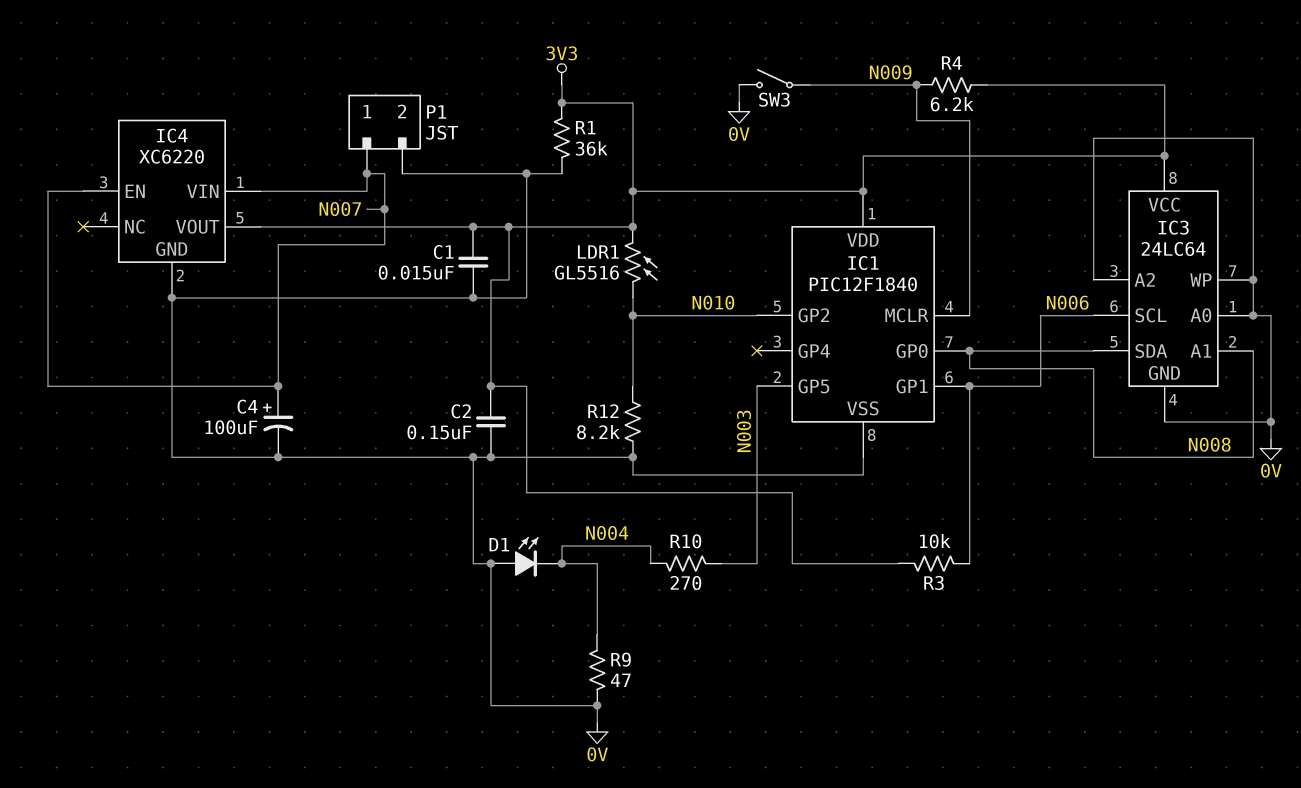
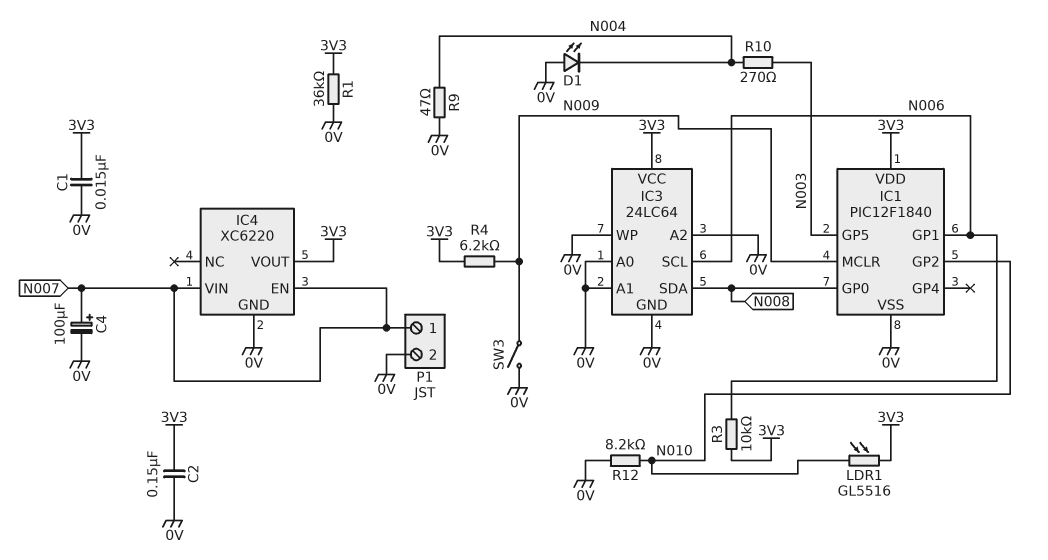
IC3 pin A1: N008 -> 0V

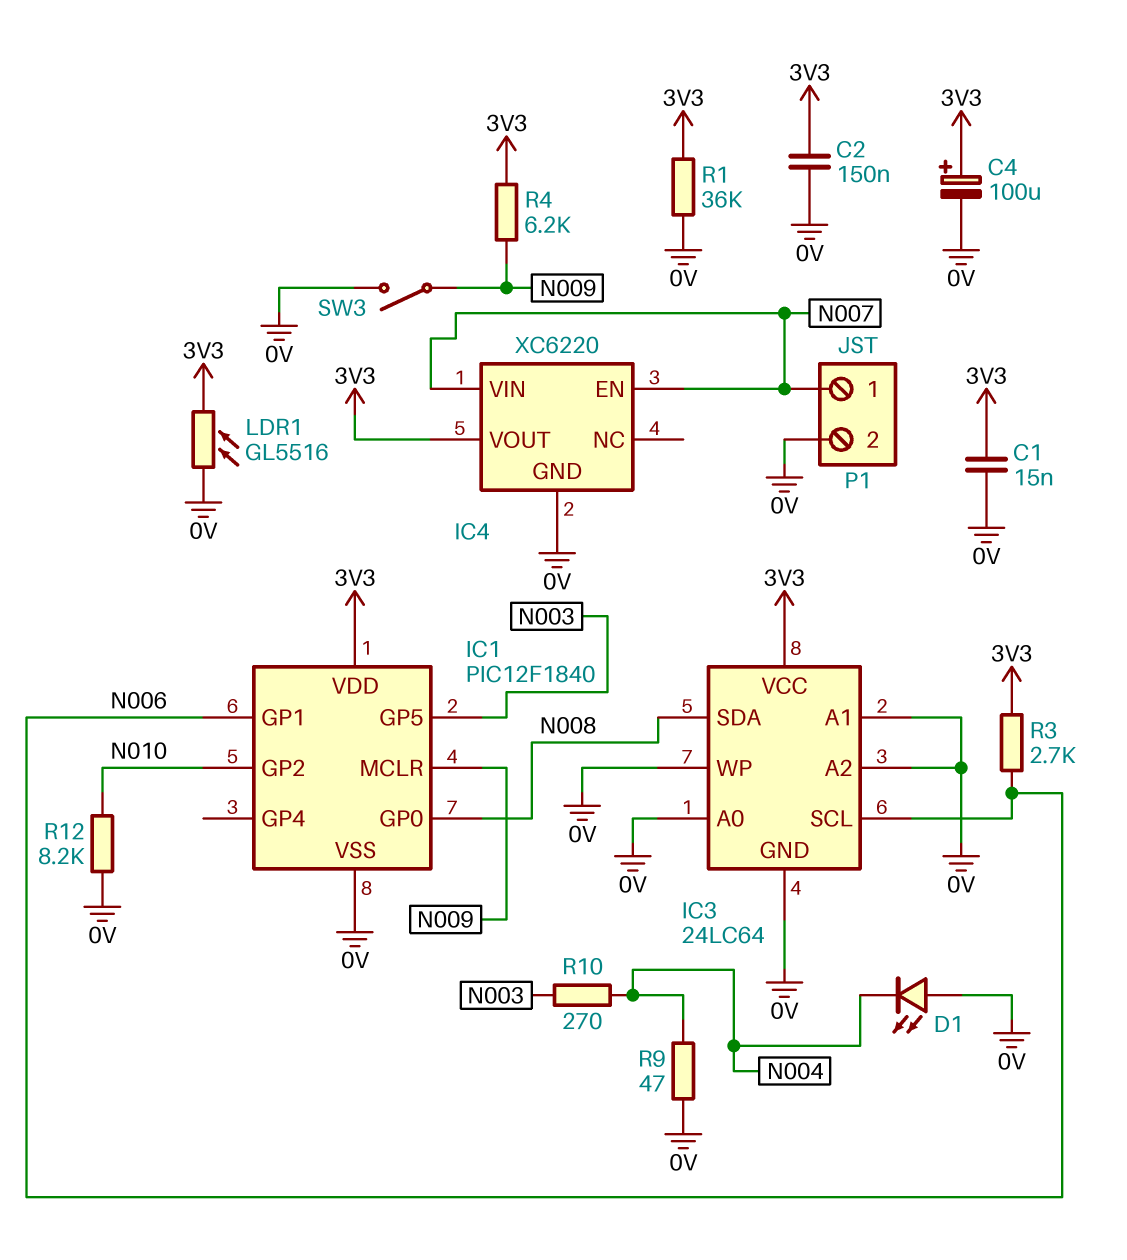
C4: 100uF (plus N007, minus 0V) -> 100uF (plus 3V3, minus 0V)
LDR1: GL5516 (3V3, N010) -> GL5516 (0V, 3V3)
R3: 10k (3V3, N006) -> 2.7k (3V3, N006)

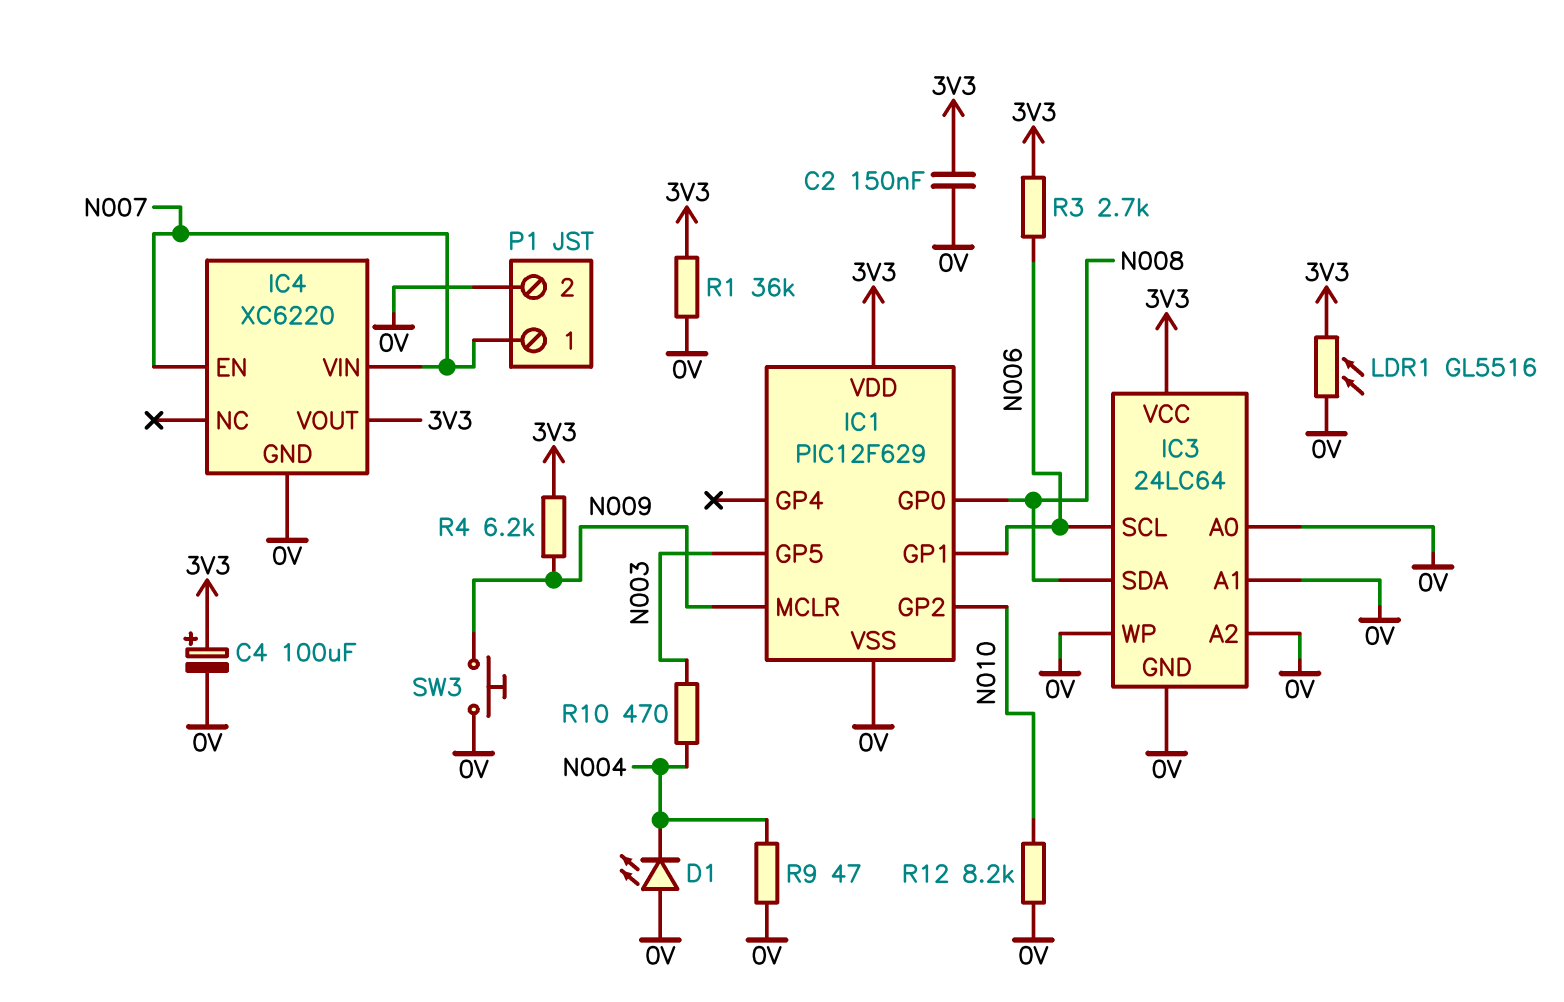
C1: 15nF (0V, 3V3) -> none
IC1: PIC12F1840 -> PIC12F629
R10: 270 (N003, N004) -> 470 (N003, N004)
SW3: switch (0V, N009) -> button (0V, N009)

